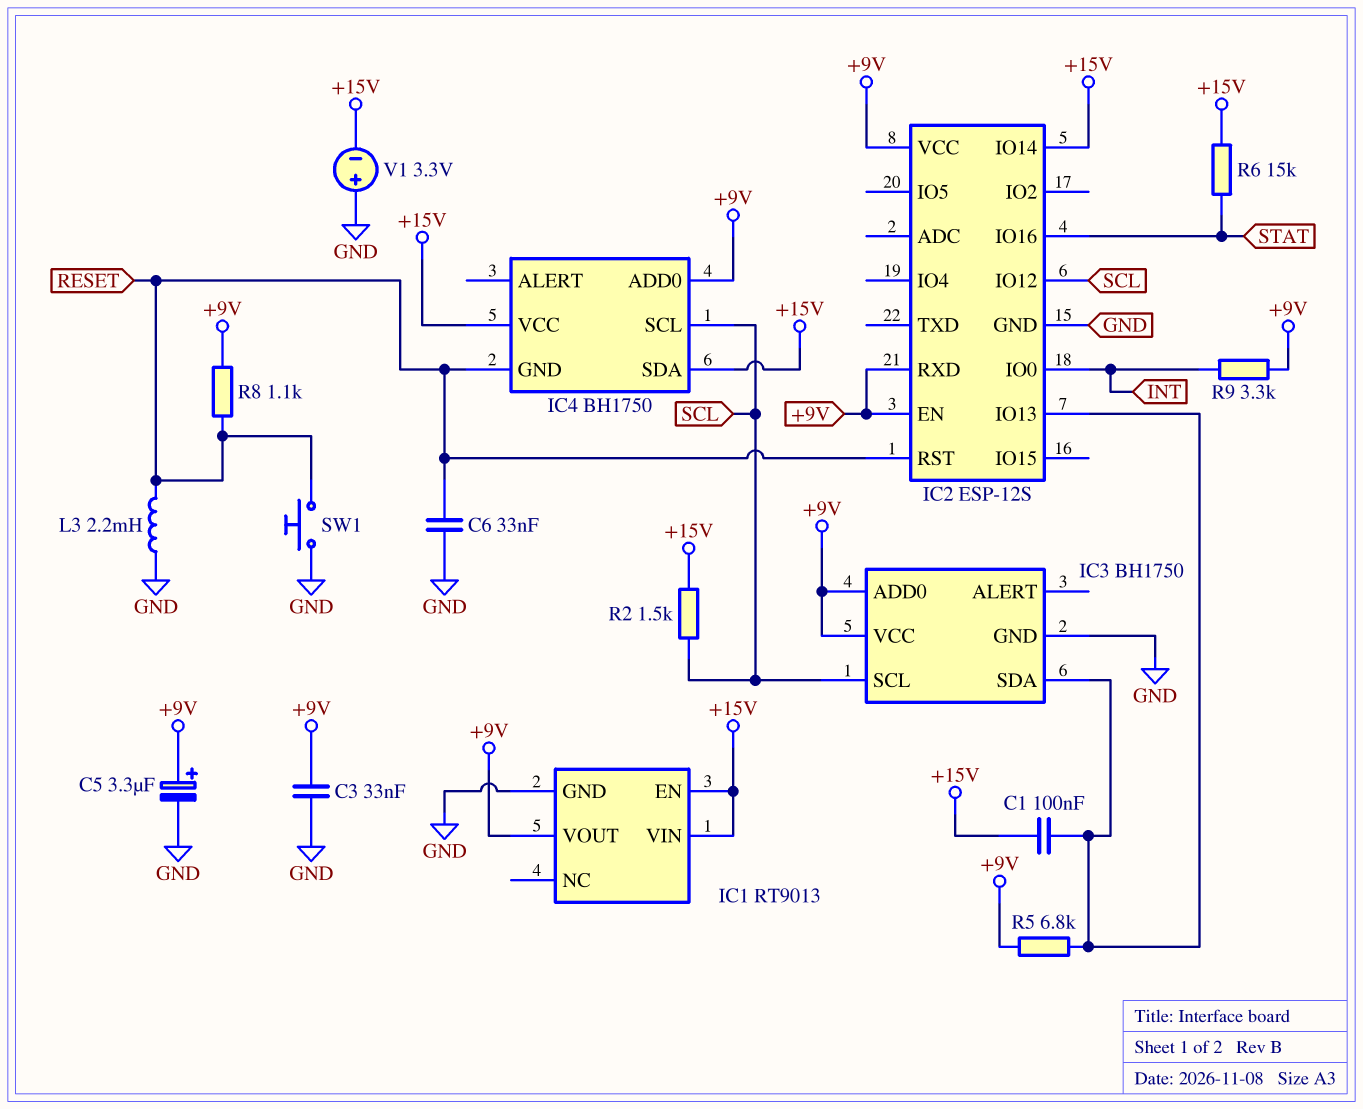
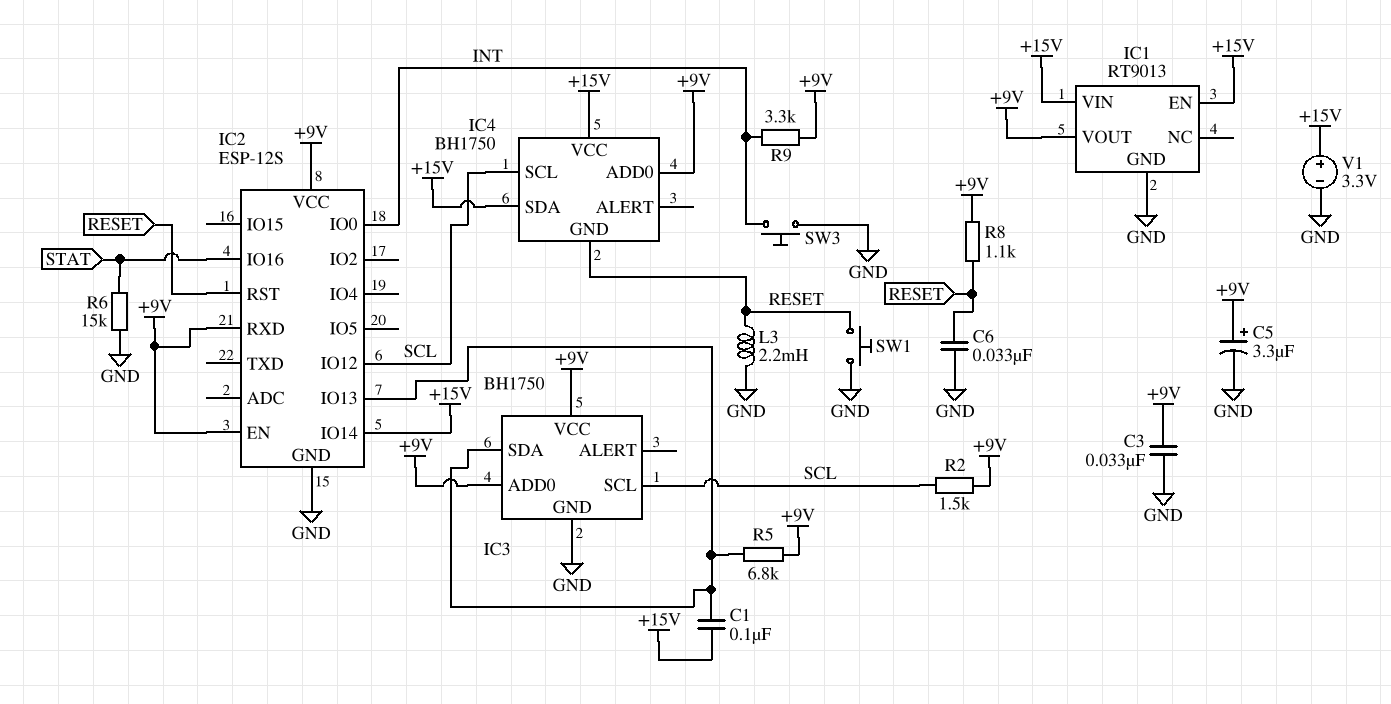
R2: 1.5k (+15V, SCL) -> 1.5k (+9V, SCL)
R6: 15k (+15V, STAT) -> 15k (GND, STAT)
SW3: none -> button (GND, INT)
V1: 3.3V (plus GND, minus +15V) -> 3.3V (plus +15V, minus GND)

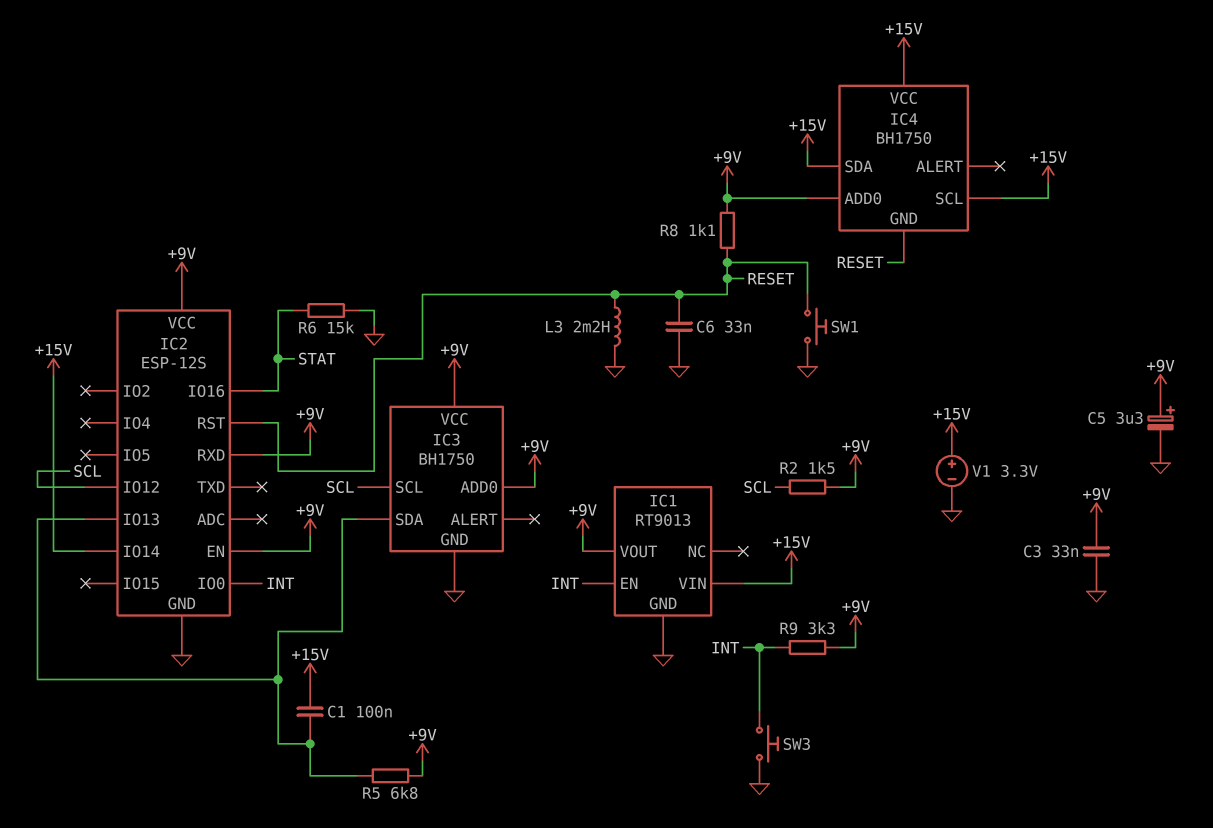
IC1 pin EN: +15V -> INT
IC4 pin SCL: SCL -> +15V

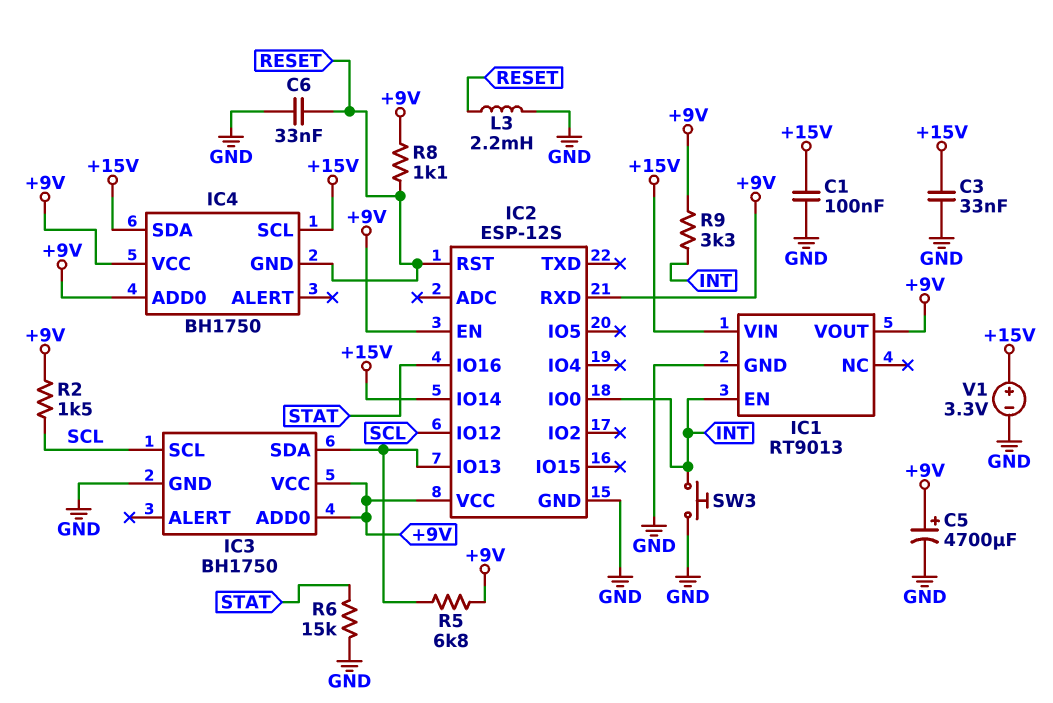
C1: 100nF (+15V, IC2/IO13) -> 100nF (+15V, GND)
C3: 33nF (+9V, GND) -> 33nF (+15V, GND)
C5: 3.3uF (plus +9V, minus GND) -> 4700uF (plus +9V, minus GND)
IC4 pin VCC: +15V -> +9V
SW1: button (GND, RESET) -> none

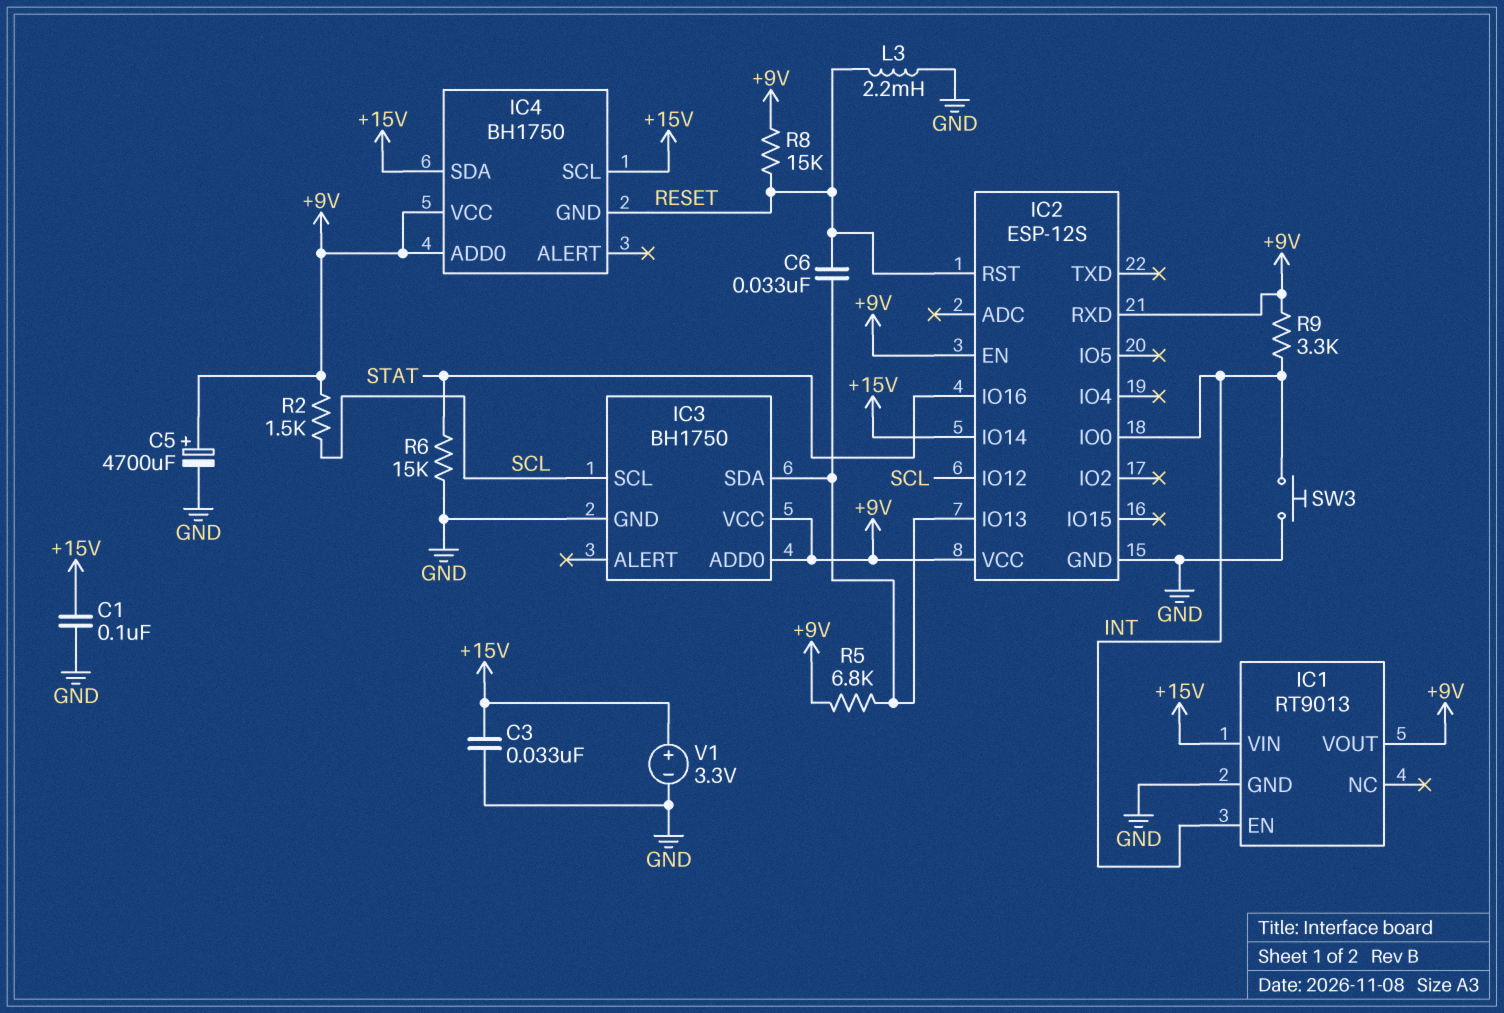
C6: 33nF (GND, RESET) -> 33nF (IC2/IO13, RESET)
R8: 1.1k (+9V, RESET) -> 15k (+9V, RESET)

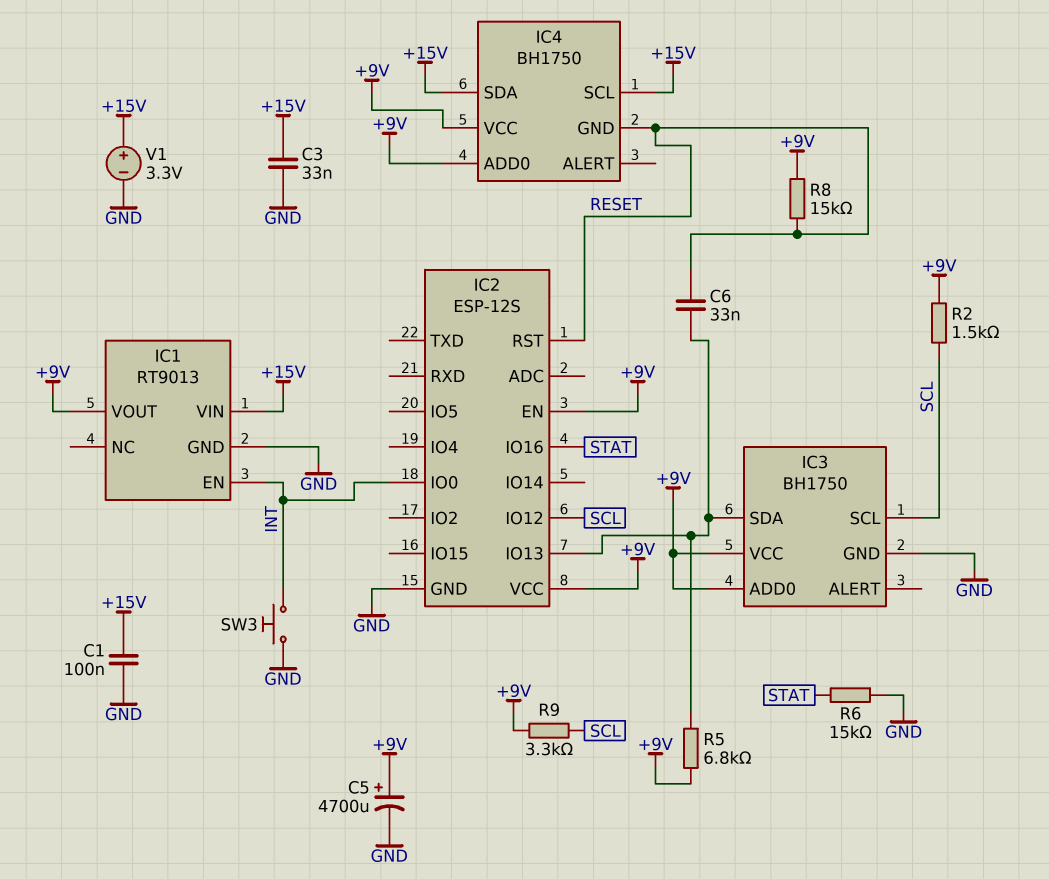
IC2 pin IO14: +15V -> none
IC2 pin RXD: +9V -> none
L3: 2.2mH (GND, RESET) -> none
R9: 3.3k (+9V, INT) -> 3.3k (+9V, SCL)

